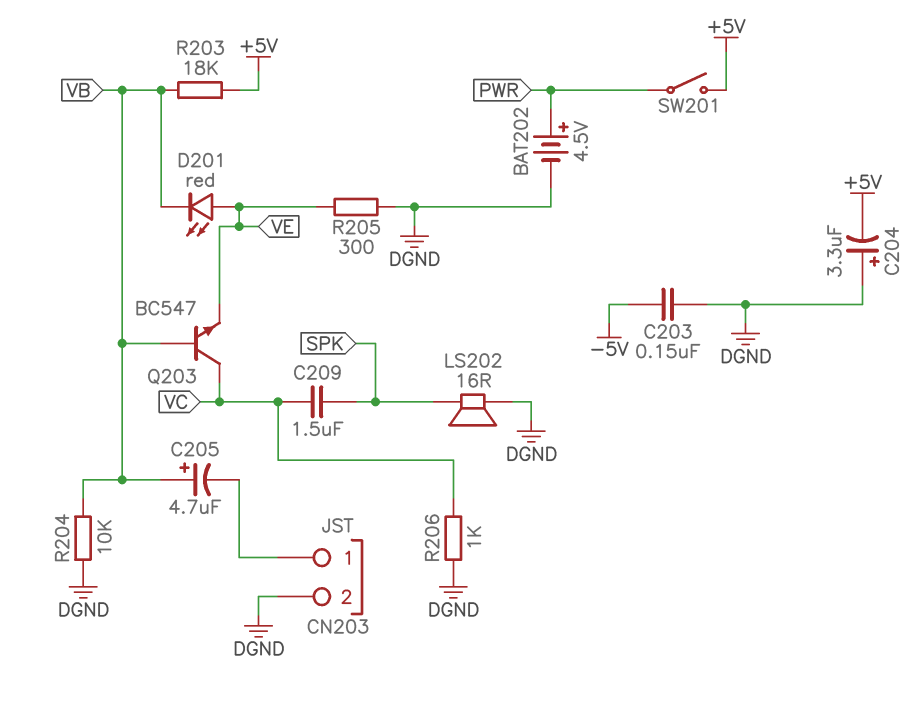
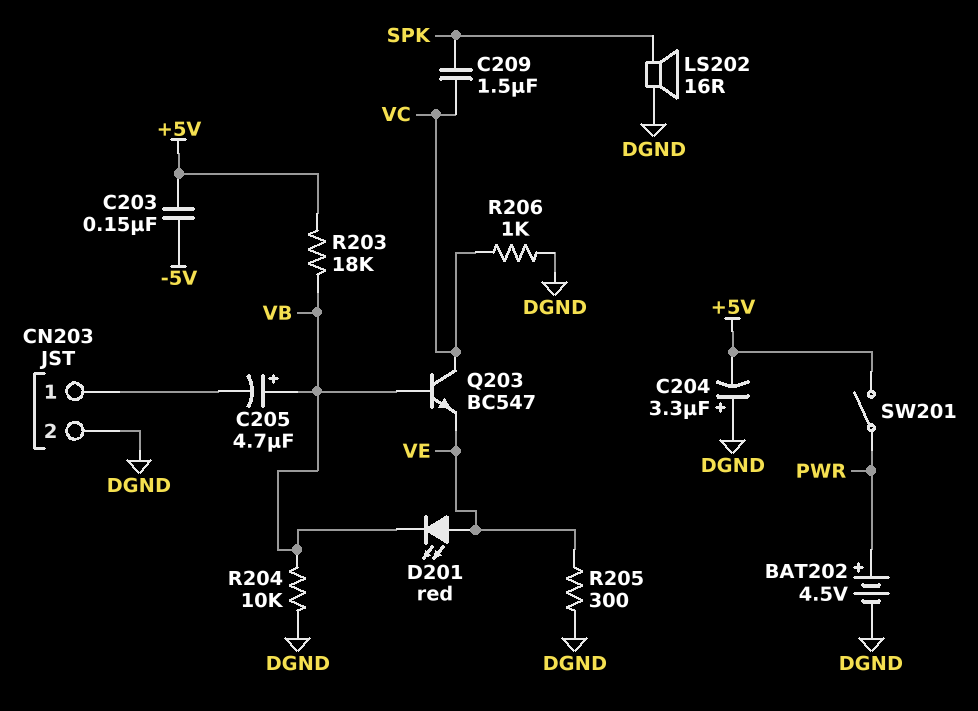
C203: 150nF (-5V, DGND) -> 150nF (+5V, -5V)

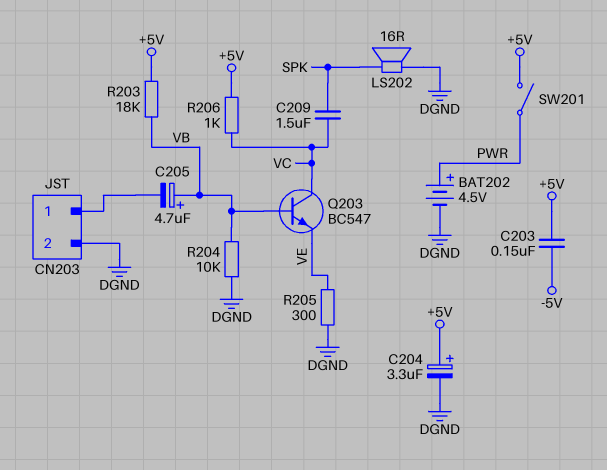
C204: 3.3uF (plus DGND, minus +5V) -> 3.3uF (plus +5V, minus DGND)
D201: LED red (A VE, K VB) -> none
R206: 1k (DGND, VC) -> 1k (+5V, VC)

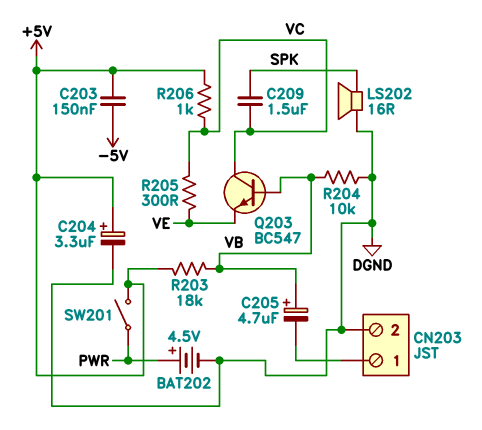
R205: 300 (DGND, VE) -> 300 (VC, VE)

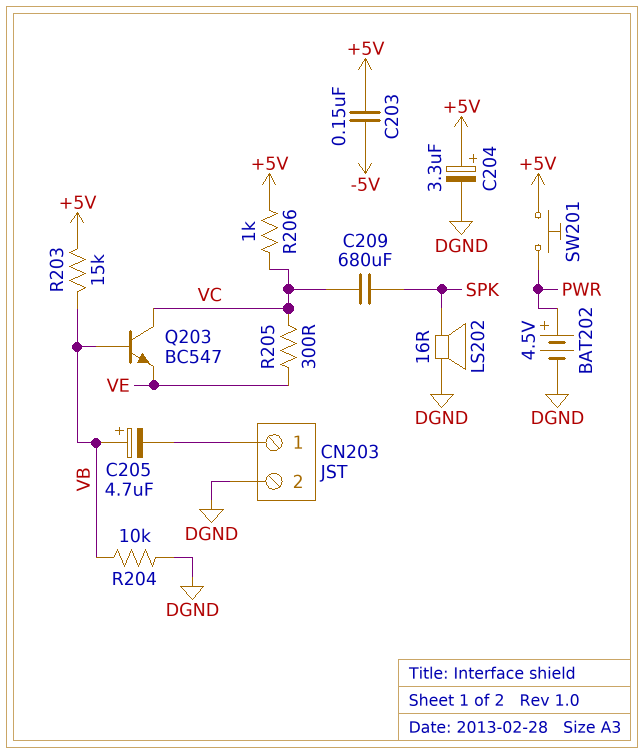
C209: 1.5uF (SPK, VC) -> 680uF (SPK, VC)
R203: 18k (+5V, VB) -> 15k (+5V, VB)
SW201: switch (+5V, PWR) -> button (+5V, PWR)

